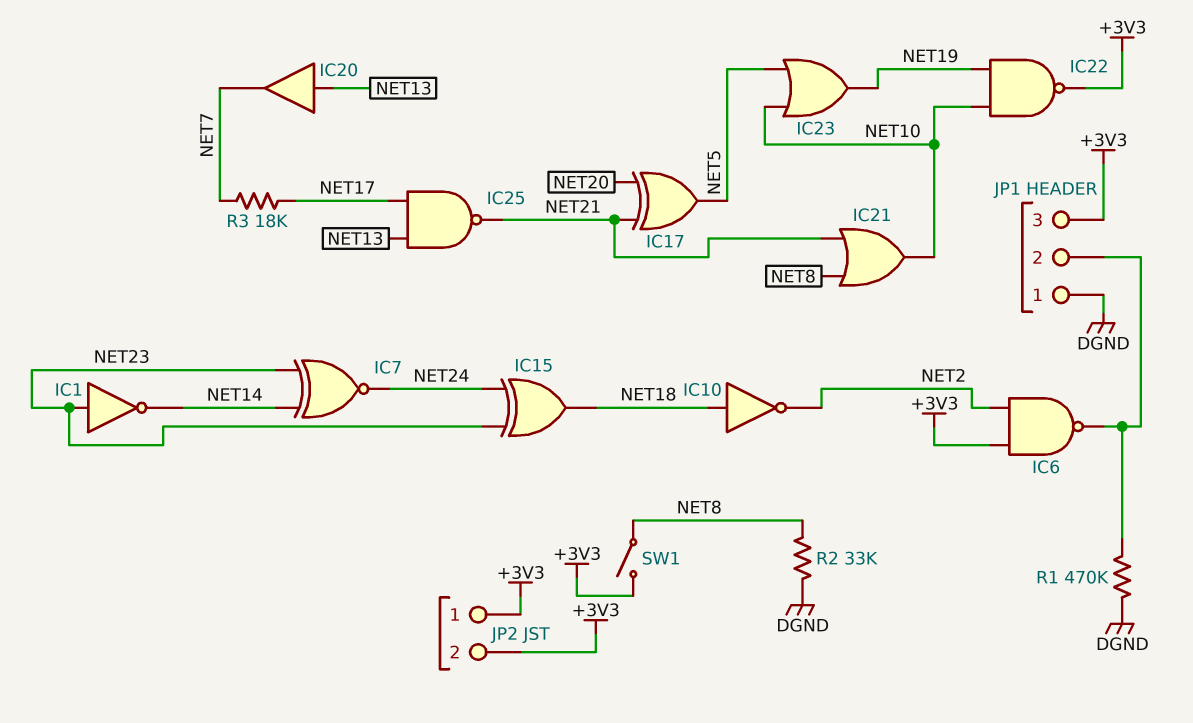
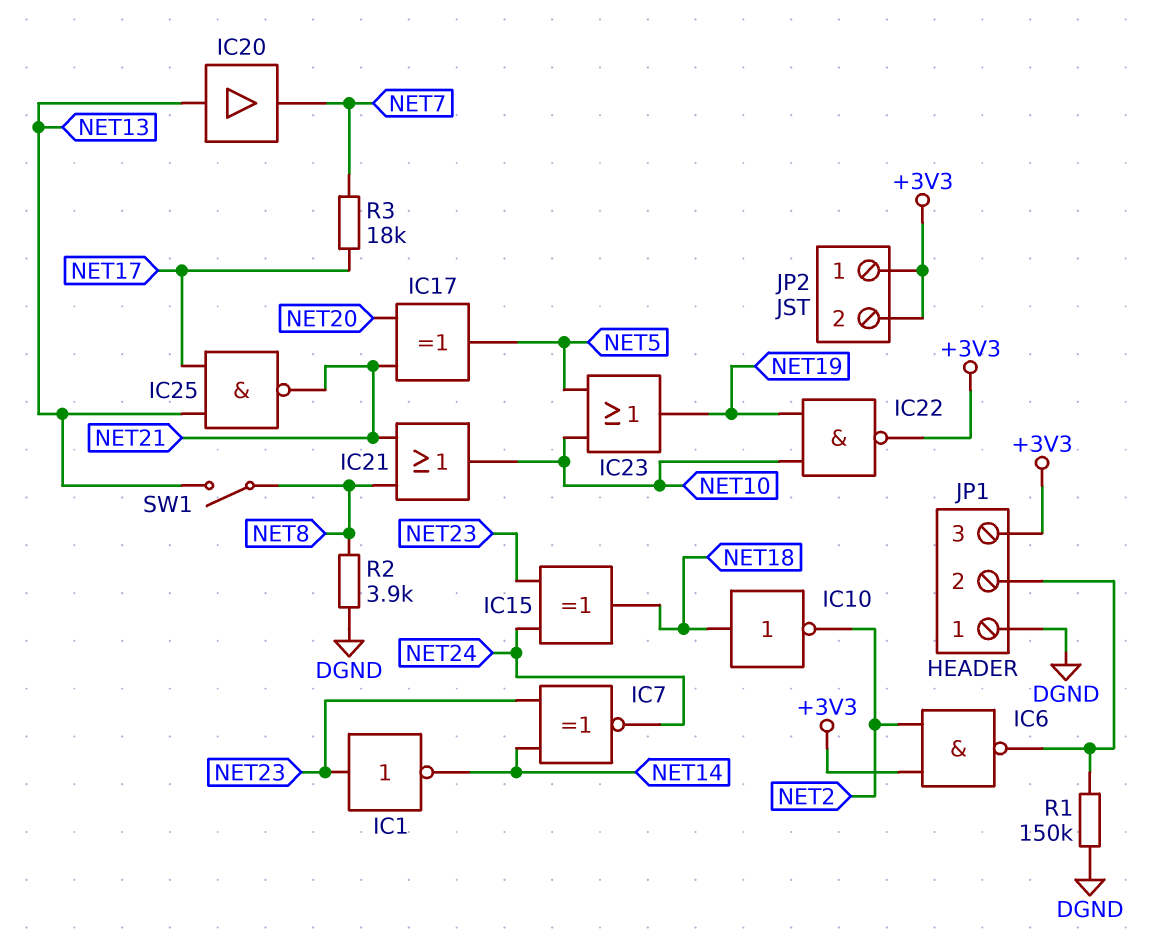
R1: 470k (DGND, JP1/2) -> 150k (DGND, JP1/2)
R2: 33k (DGND, NET8) -> 3.9k (DGND, NET8)
SW1: switch (+3V3, NET8) -> switch (NET8, NET13)

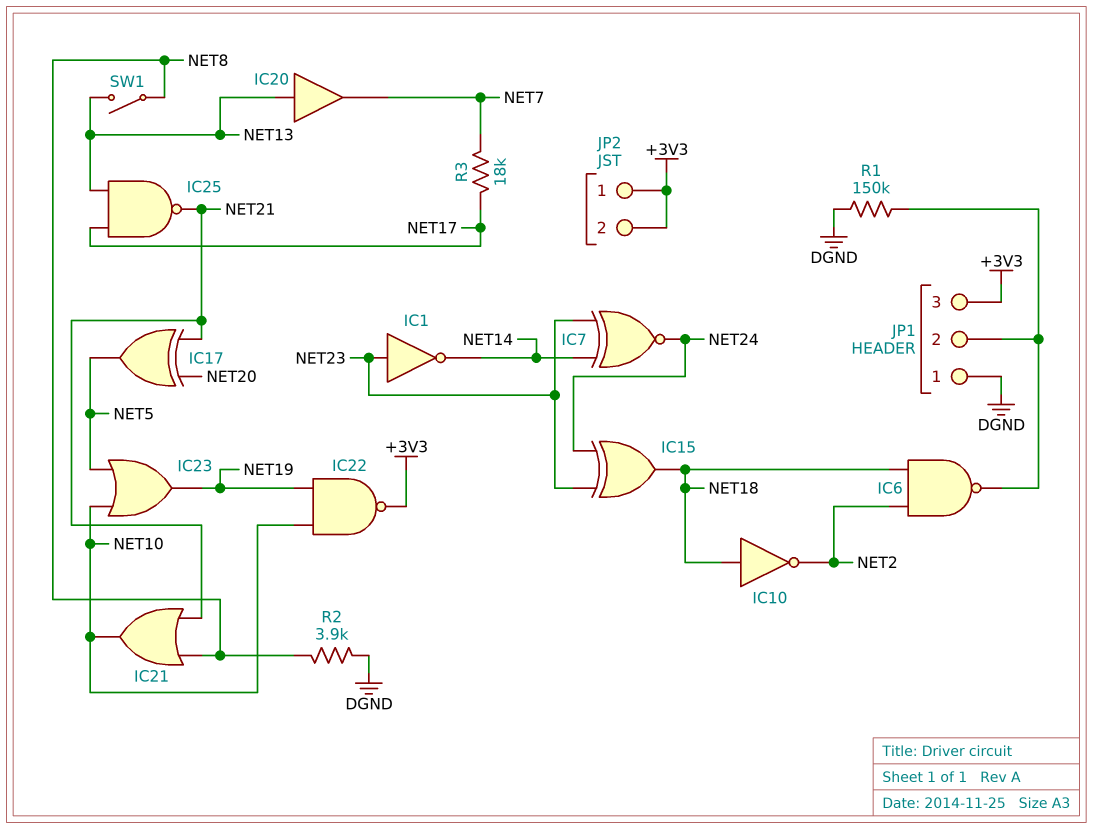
IC6: NAND (in +3V3, in NET2, out JP1/2) -> NAND (in NET2, in NET18, out JP1/2)

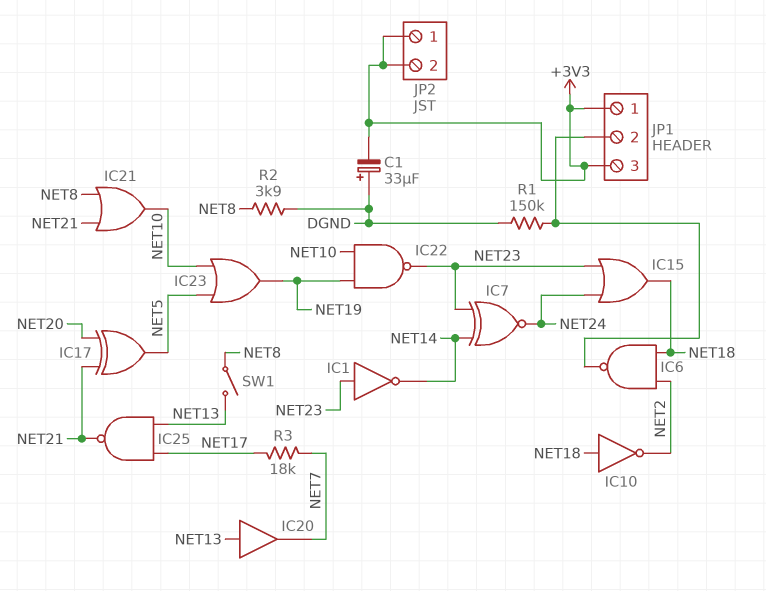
C1: none -> 33uF (plus DGND, minus +3V3)
IC15: XOR (in NET23, in NET24, out NET18) -> OR (in NET23, in NET24, out NET18)
IC22: NAND (in NET10, in NET19, out +3V3) -> NAND (in NET10, in NET19, out NET23)
JP1 pin 1: DGND -> +3V3

